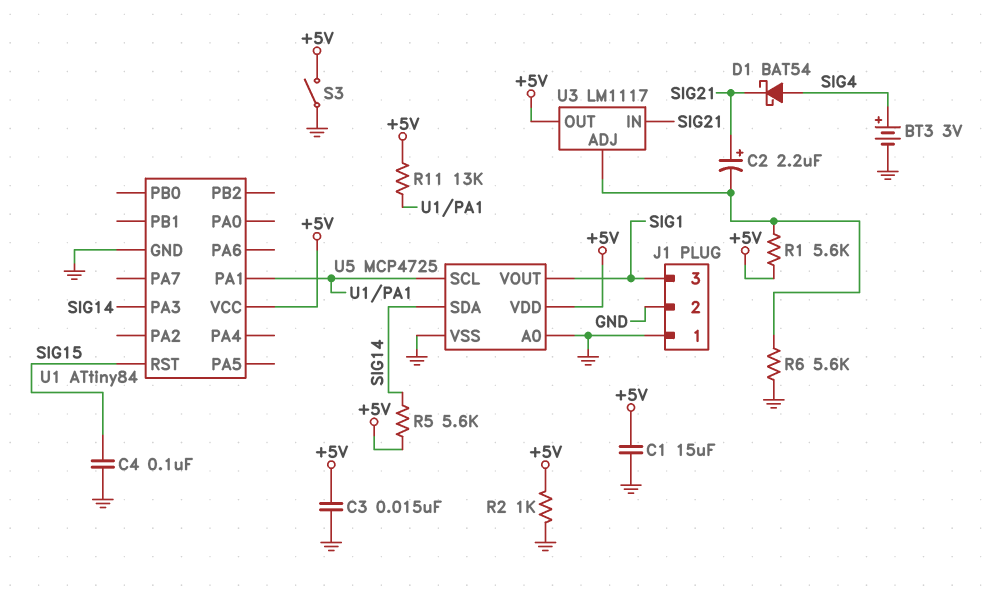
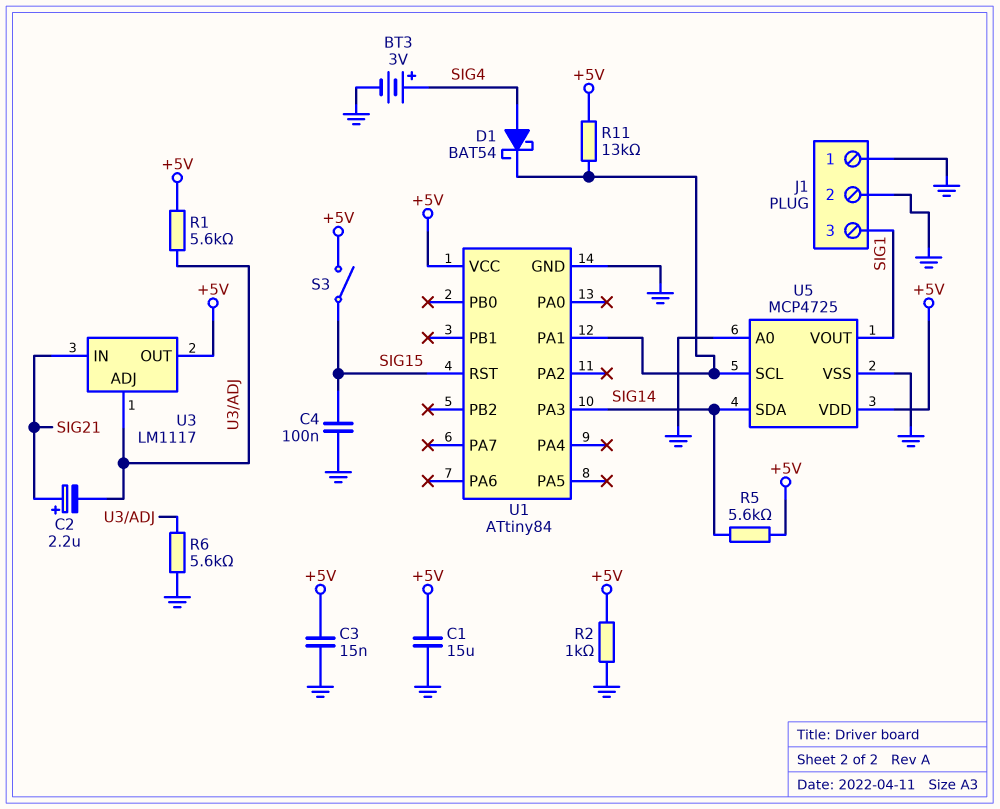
D1: schottky BAT54 (A SIG4, K SIG21) -> schottky BAT54 (A SIG4, K U1/PA1)
S3: switch (+5V, GND) -> switch (+5V, SIG15)

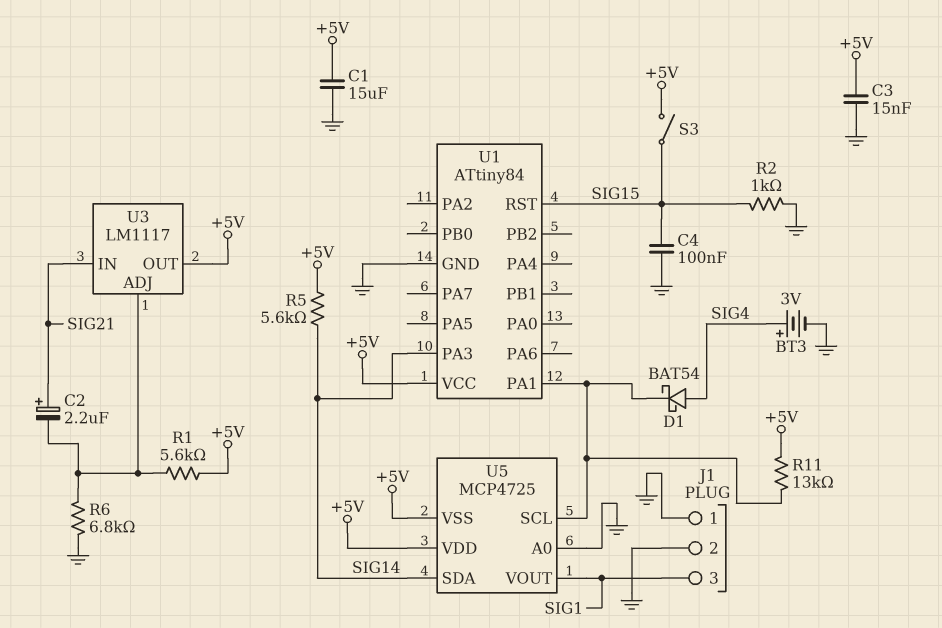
R2: 1k (+5V, GND) -> 1k (GND, SIG15)
R6: 5.6k (GND, U3/ADJ) -> 6.8k (GND, U3/ADJ)
U5 pin VSS: GND -> +5V

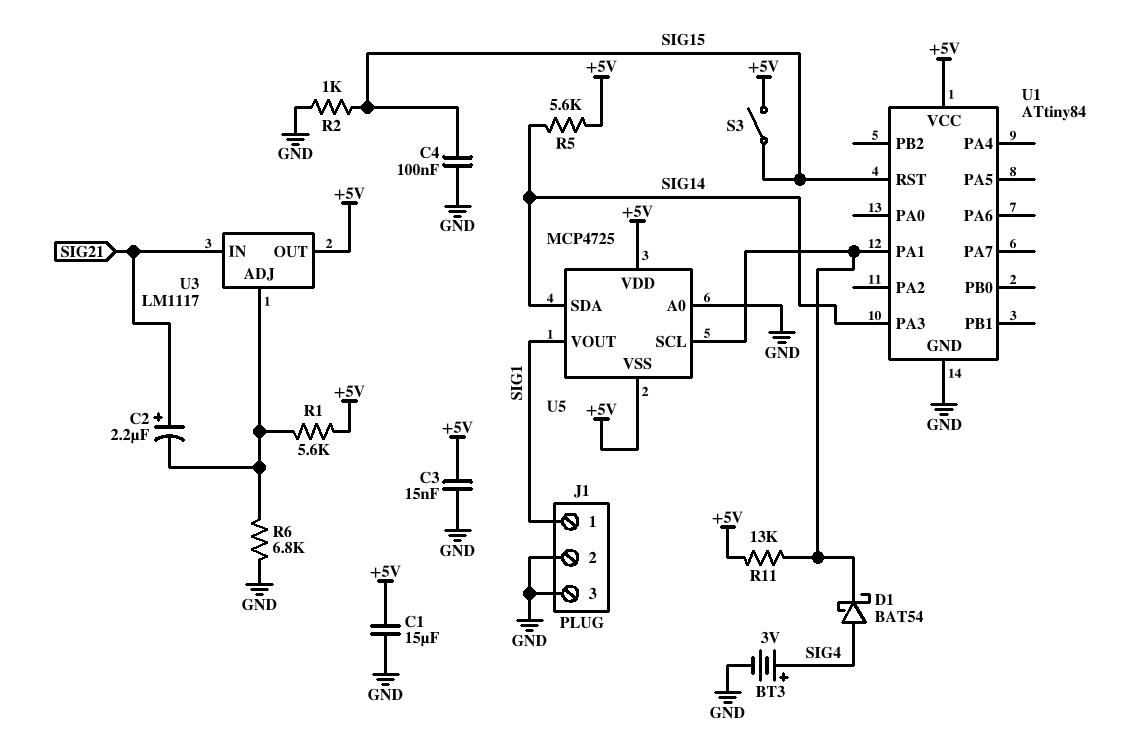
J1 pin 1: GND -> SIG1
J1 pin 3: SIG1 -> GND

